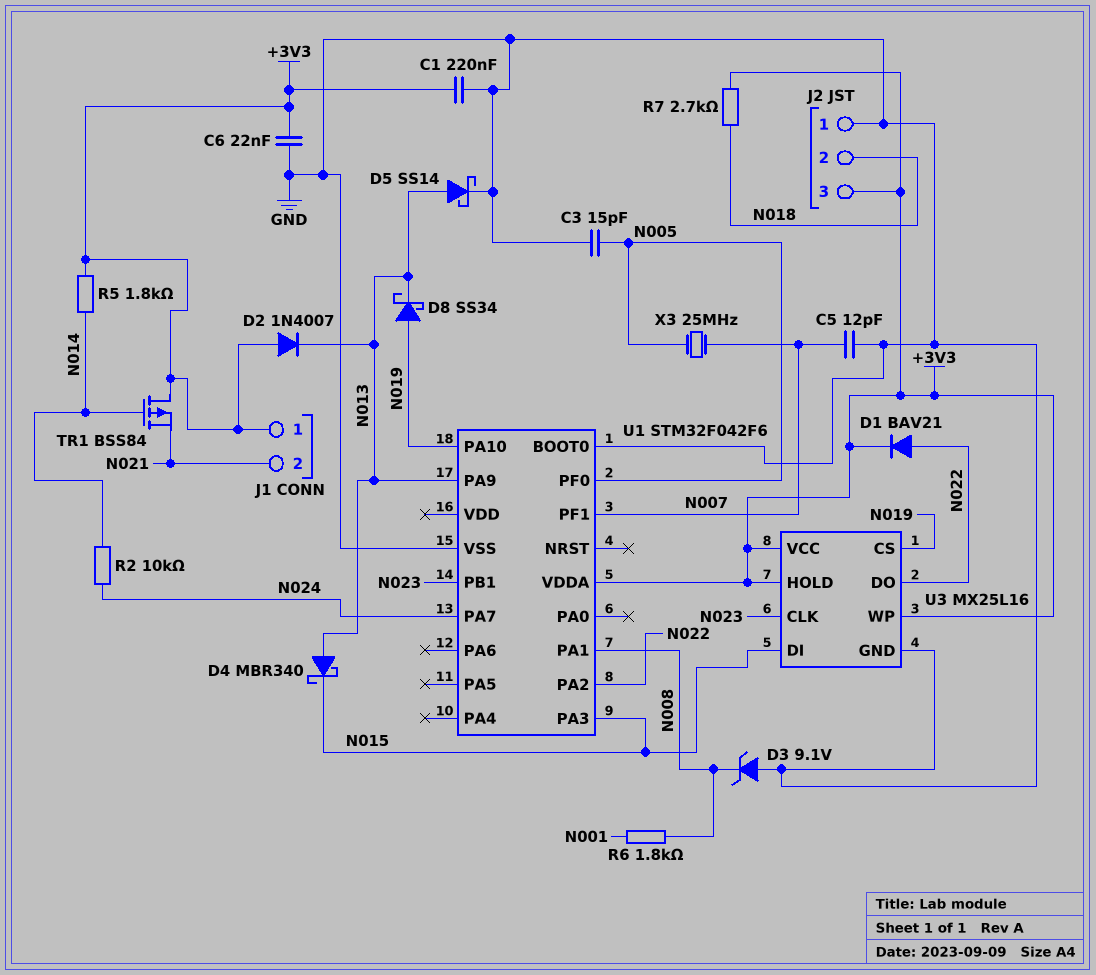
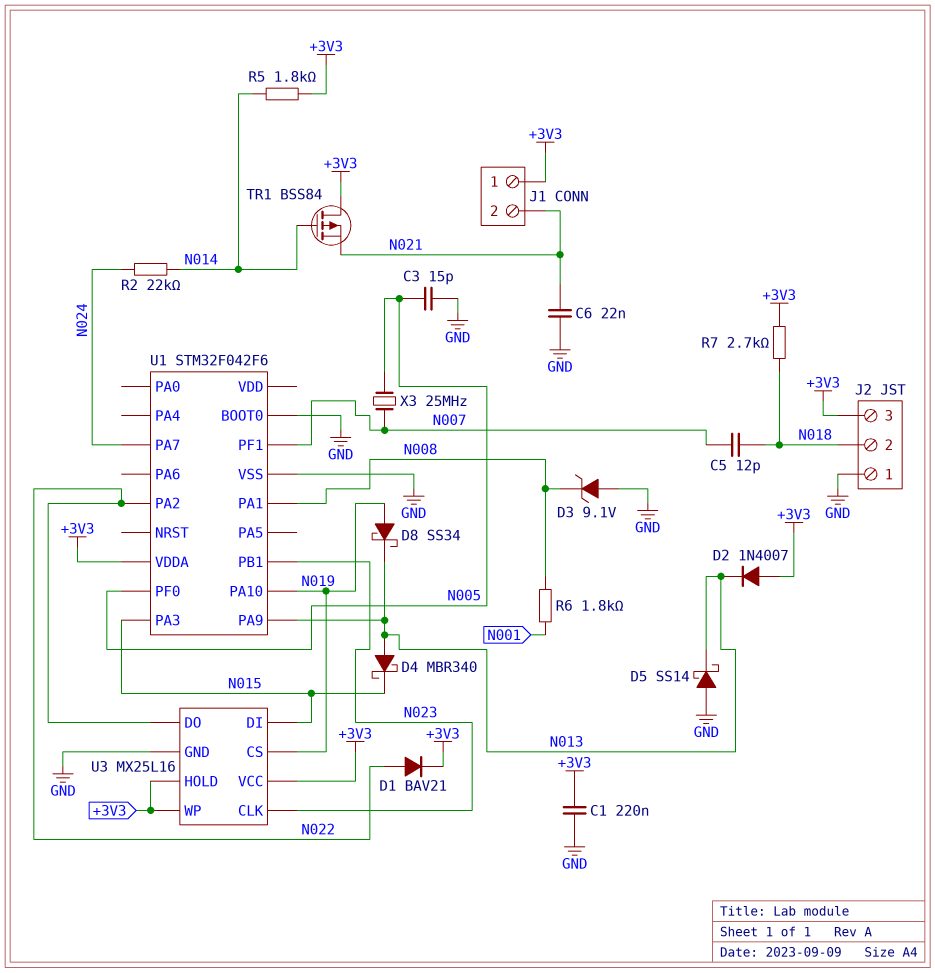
C5: 12pF (GND, N007) -> 12pF (N007, N018)
C6: 22nF (+3V3, GND) -> 22nF (GND, N021)
D5: schottky SS14 (A N013, K GND) -> schottky SS14 (A GND, K N013)
R2: 10k (N014, N024) -> 22k (N014, N024)

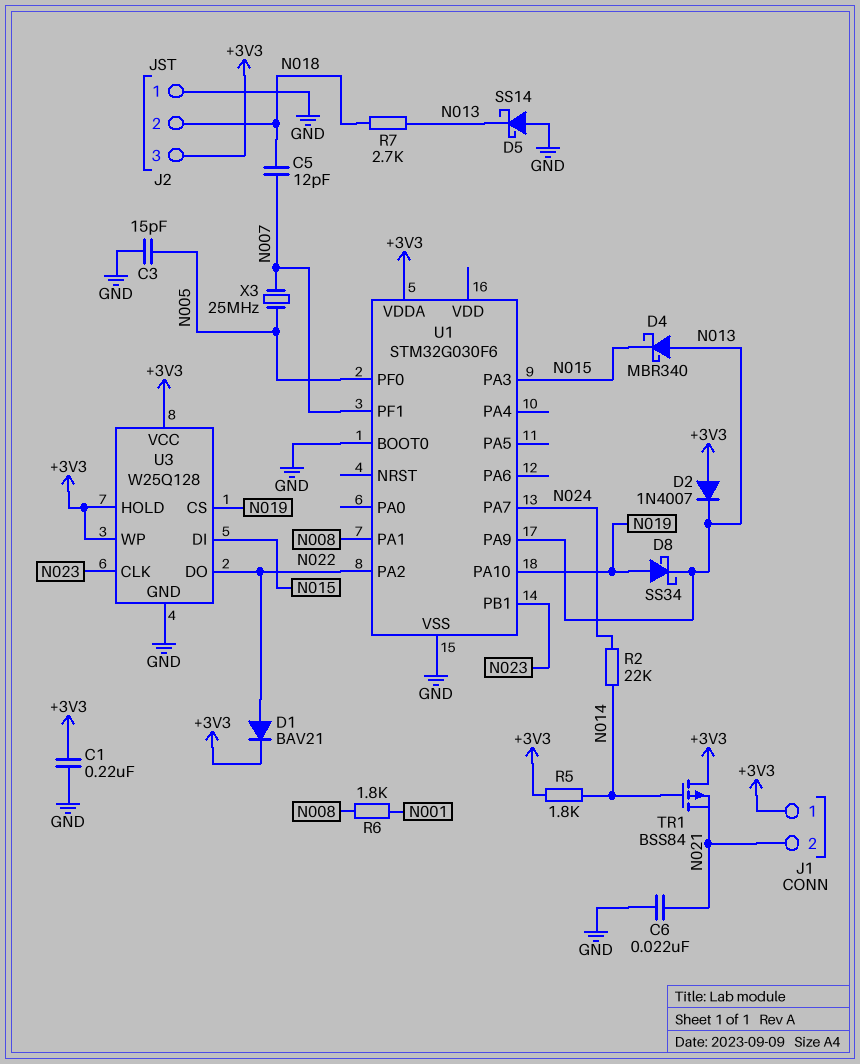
D3: zener 9.1V (A GND, K N008) -> none
R7: 2.7k (+3V3, N018) -> 2.7k (N013, N018)
U1: STM32F042F6 -> STM32G030F6
U3: MX25L16 -> W25Q128

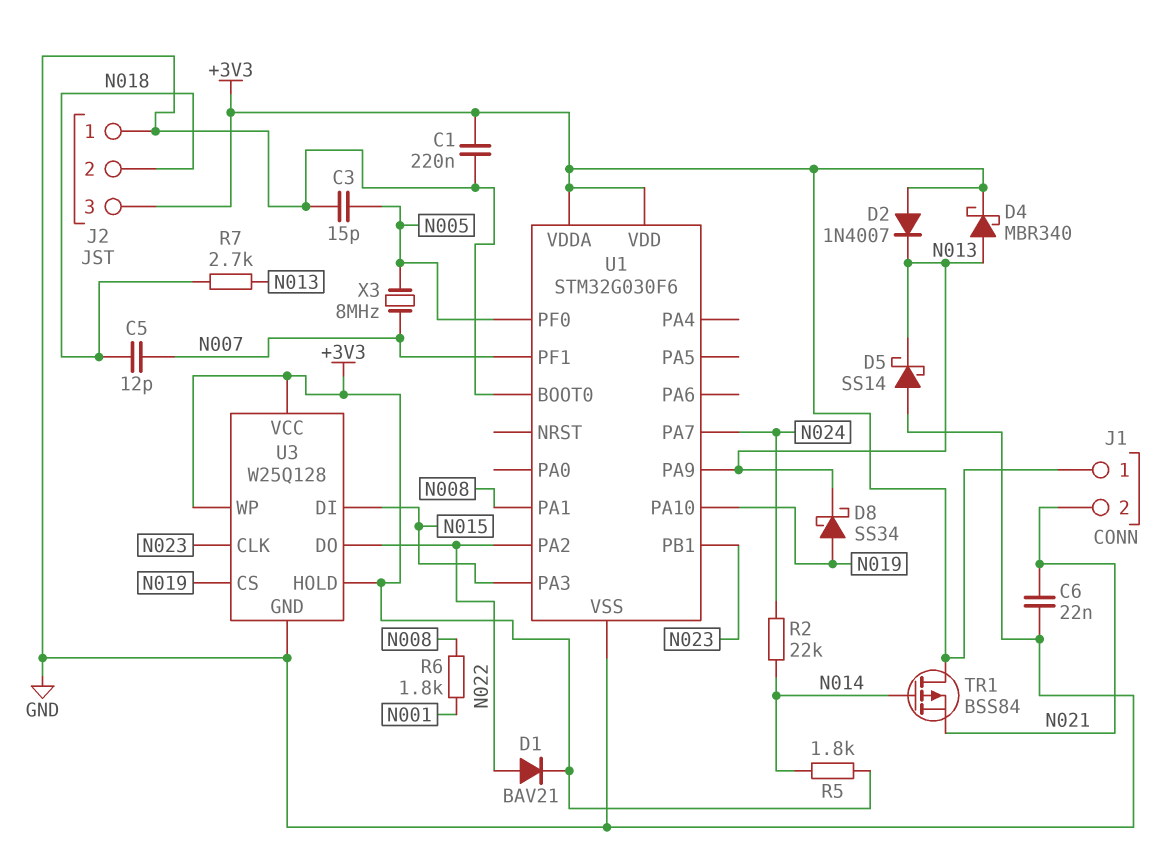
D4: schottky MBR340 (A N013, K N015) -> schottky MBR340 (A N013, K +3V3)
U1 pin VDD: none -> +3V3
X3: 25MHz (N005, N007) -> 8MHz (N005, N007)

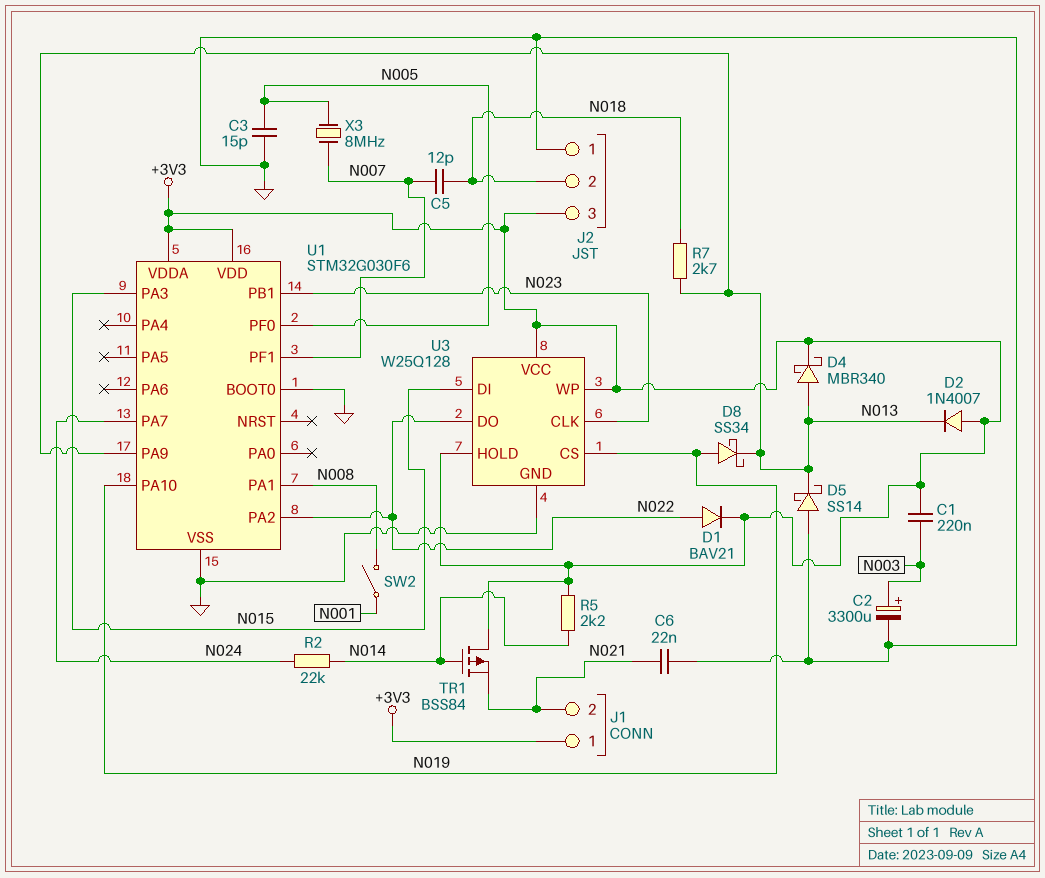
C1: 220nF (+3V3, GND) -> 220nF (+3V3, N003)
C2: none -> 3300uF (plus N003, minus GND)
R5: 1.8k (+3V3, N014) -> 2.2k (+3V3, N014)
R6: 1.8k (N001, N008) -> none
SW2: none -> switch (N001, N008)

